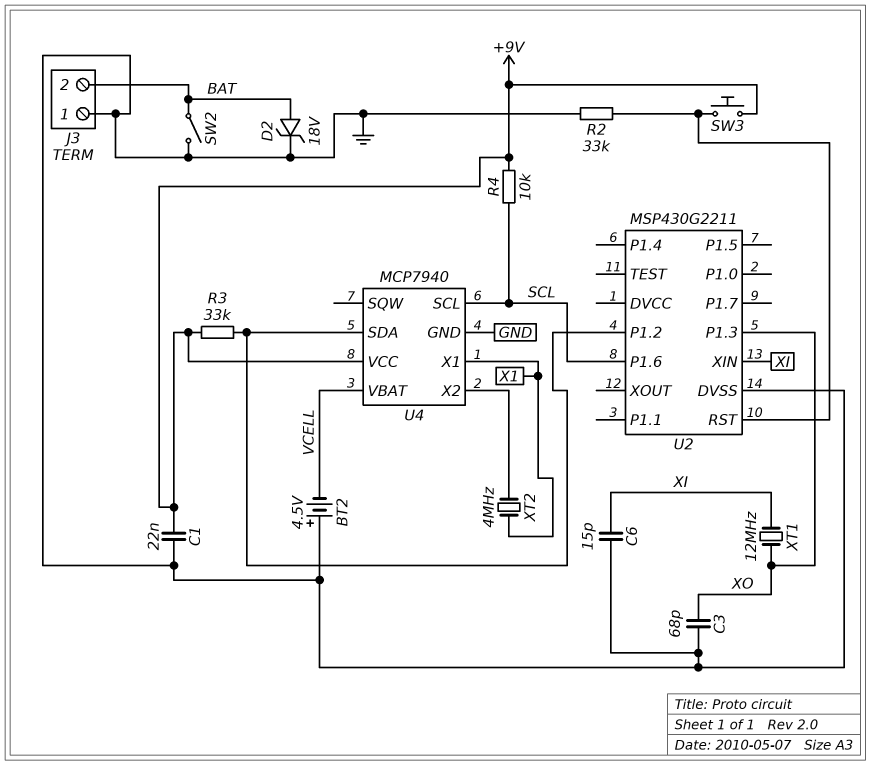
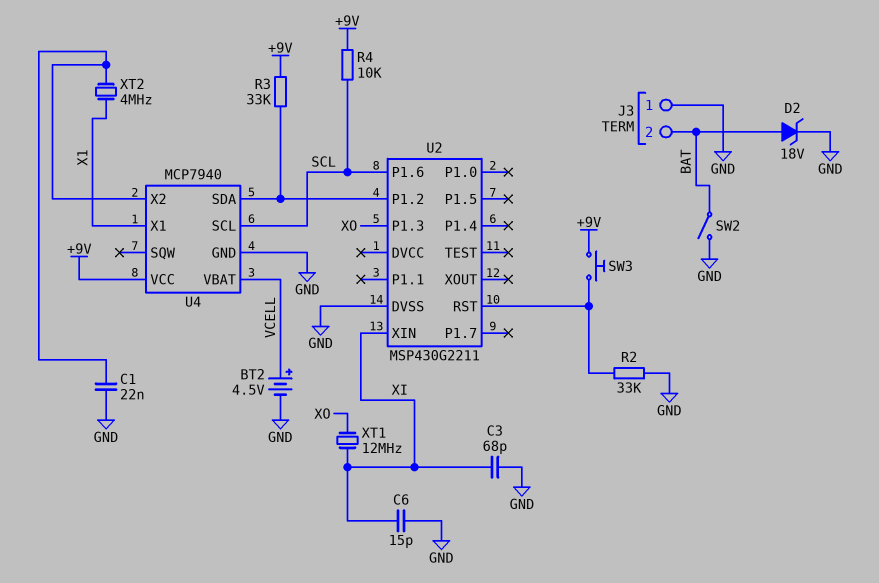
BT2: 4.5V (plus GND, minus VCELL) -> 4.5V (plus VCELL, minus GND)
C1: 22nF (+9V, GND) -> 22nF (GND, U4/X2)
C3: 68pF (GND, XO) -> 68pF (GND, XI)

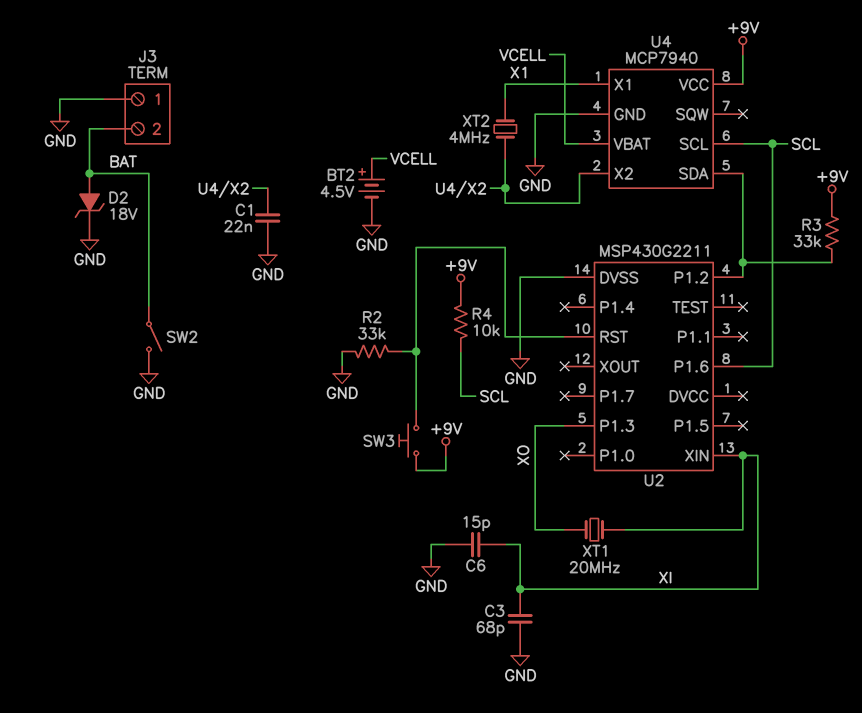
XT1: 12MHz (XI, XO) -> 20MHz (XI, XO)

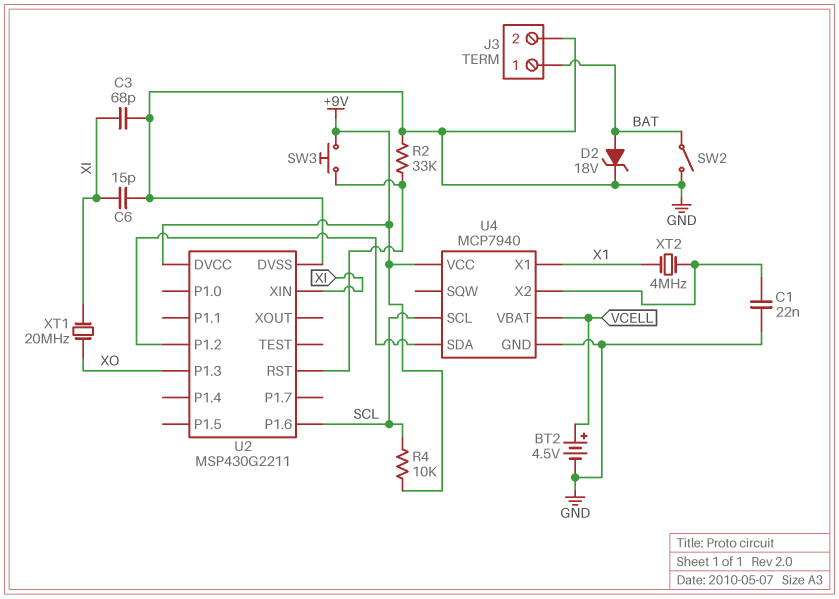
J3 pin 1: GND -> BAT
J3 pin 2: BAT -> GND
R3: 33k (+9V, U2/P1.2) -> none
U2 pin DVCC: none -> +9V

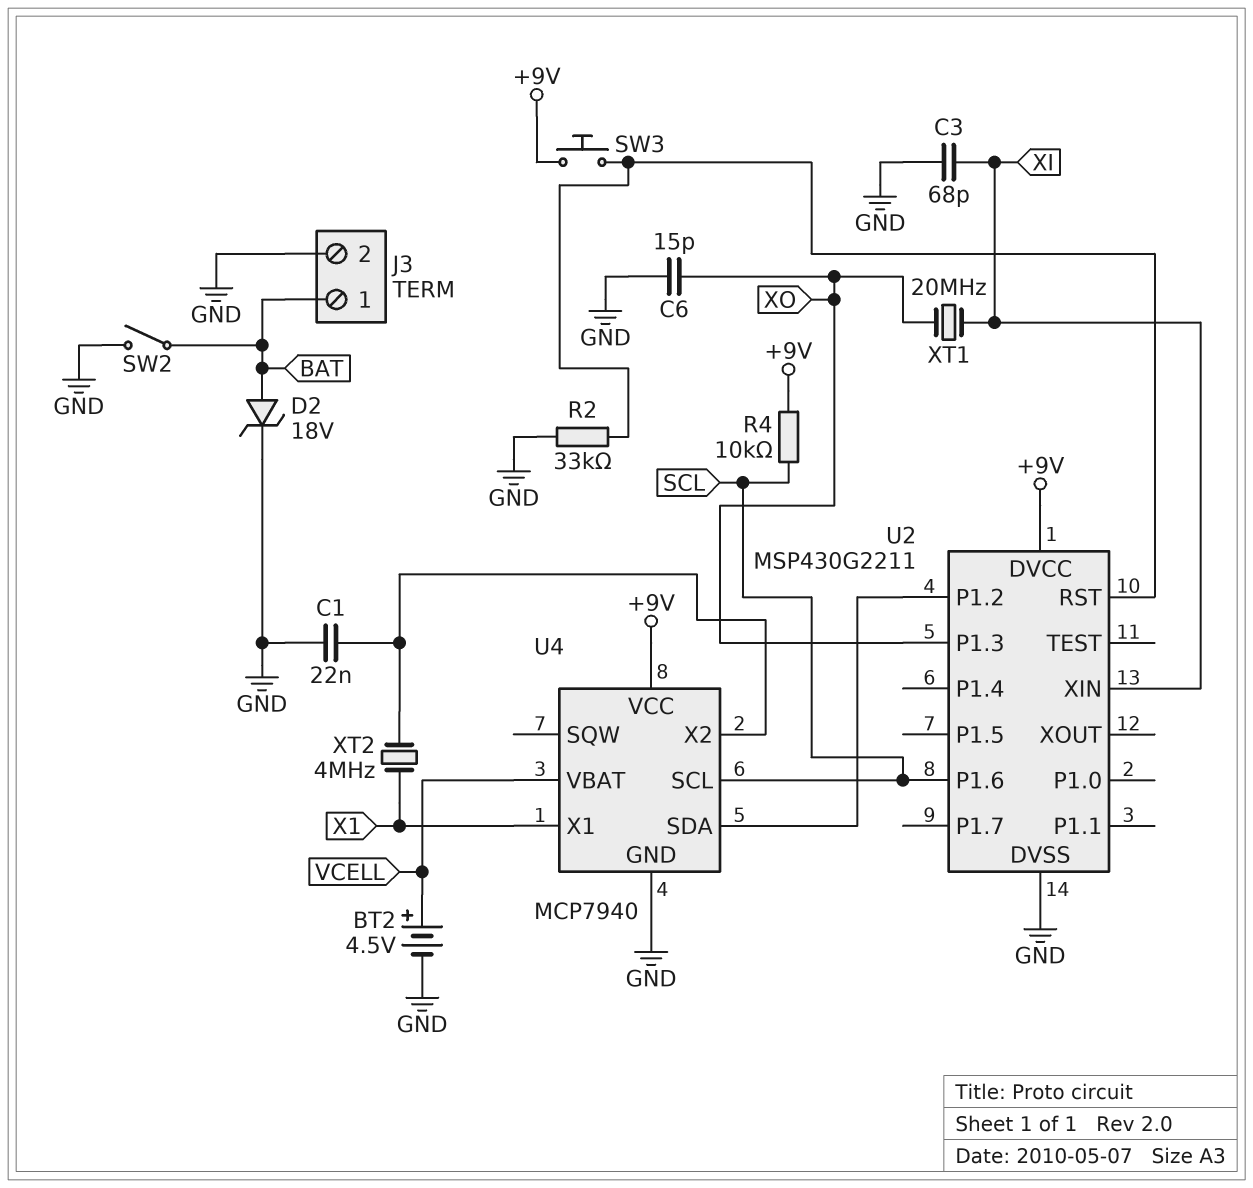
C6: 15pF (GND, XI) -> 15pF (GND, XO)

